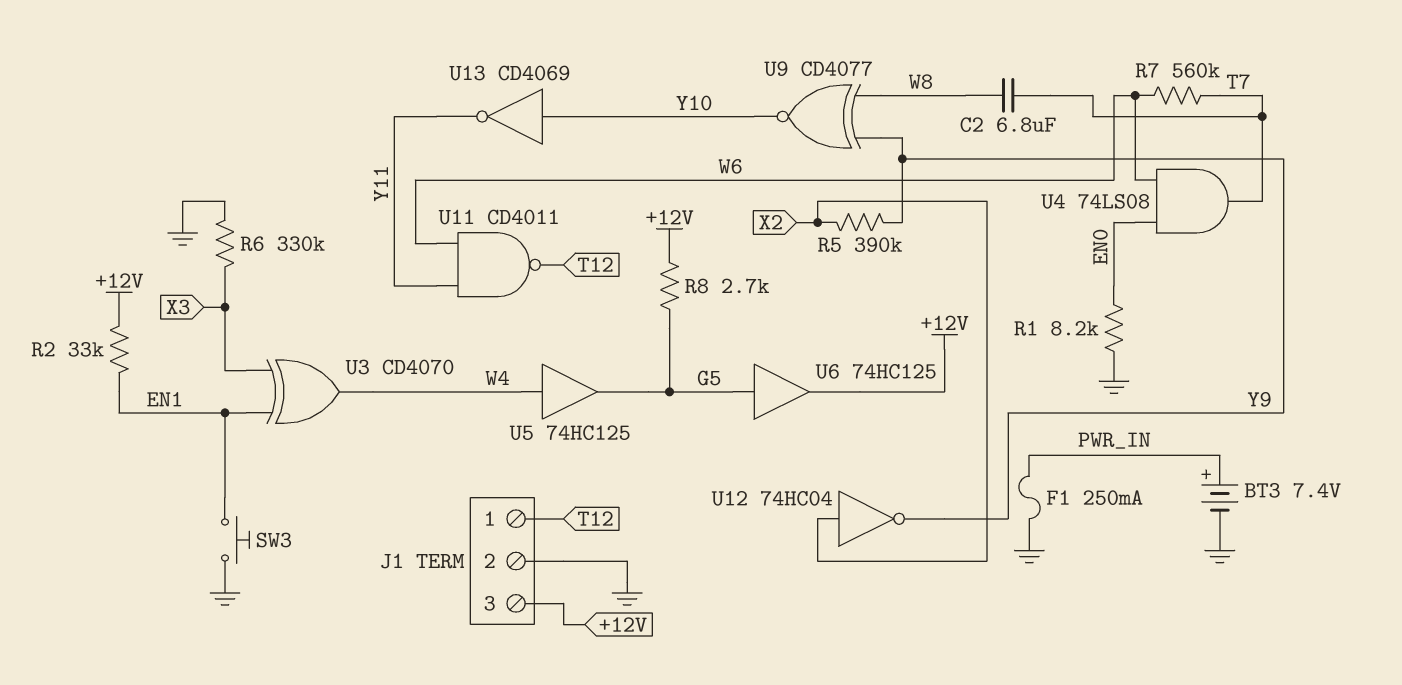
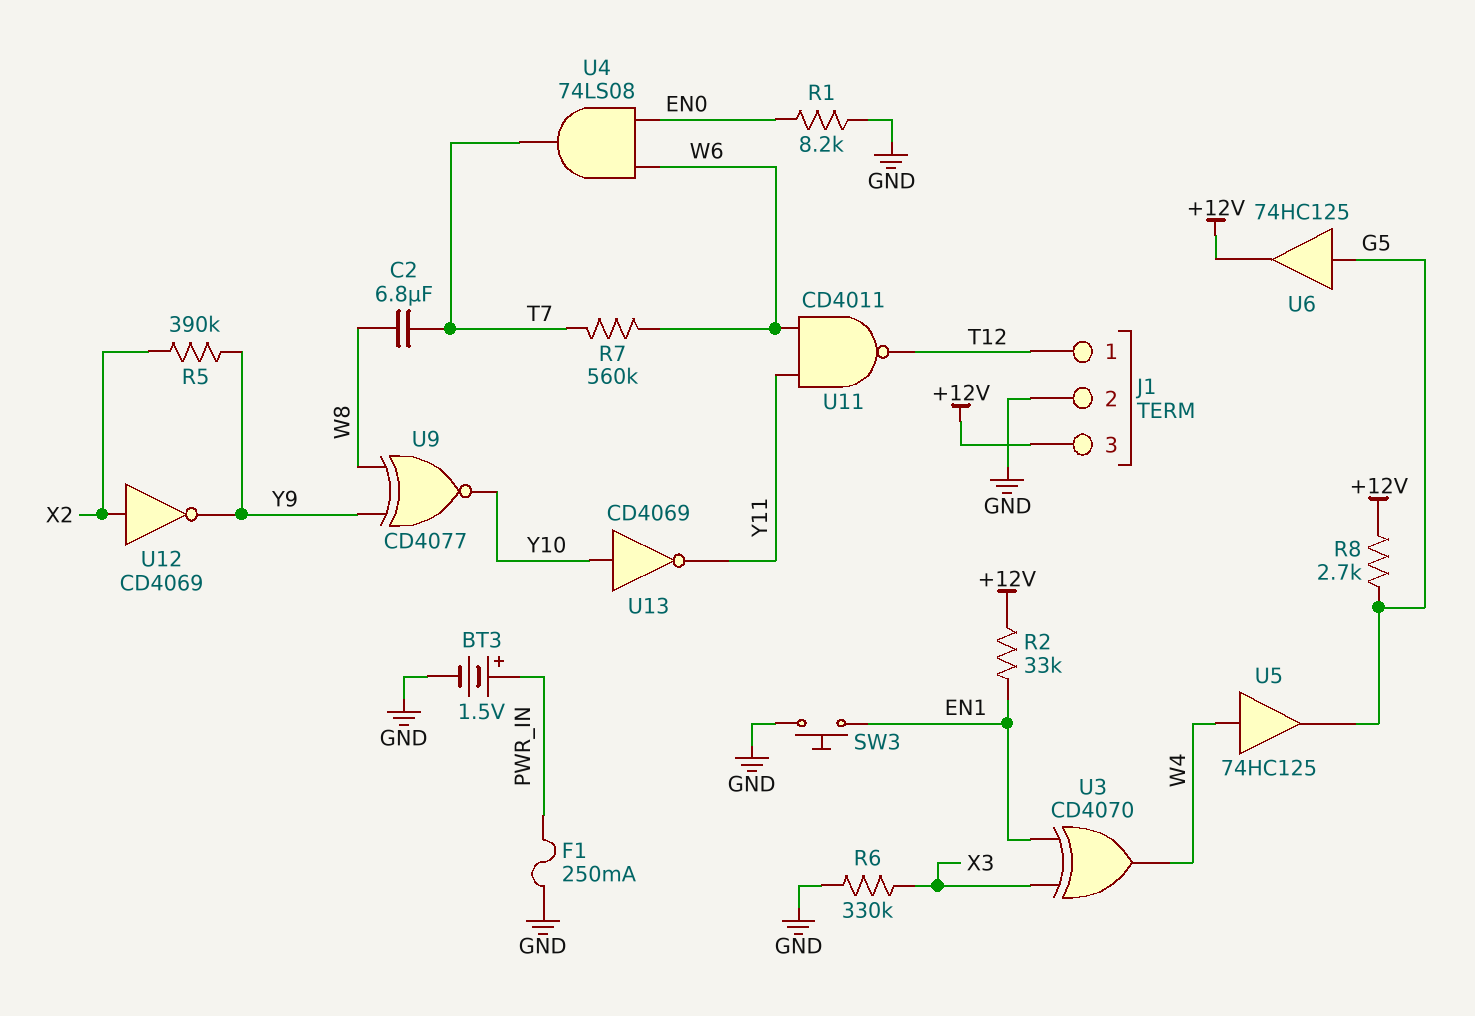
BT3: 7.4V (plus PWR_IN, minus GND) -> 1.5V (plus PWR_IN, minus GND)
U12: NOT 74HC04 (in X2, out Y9) -> NOT CD4069 (in X2, out Y9)

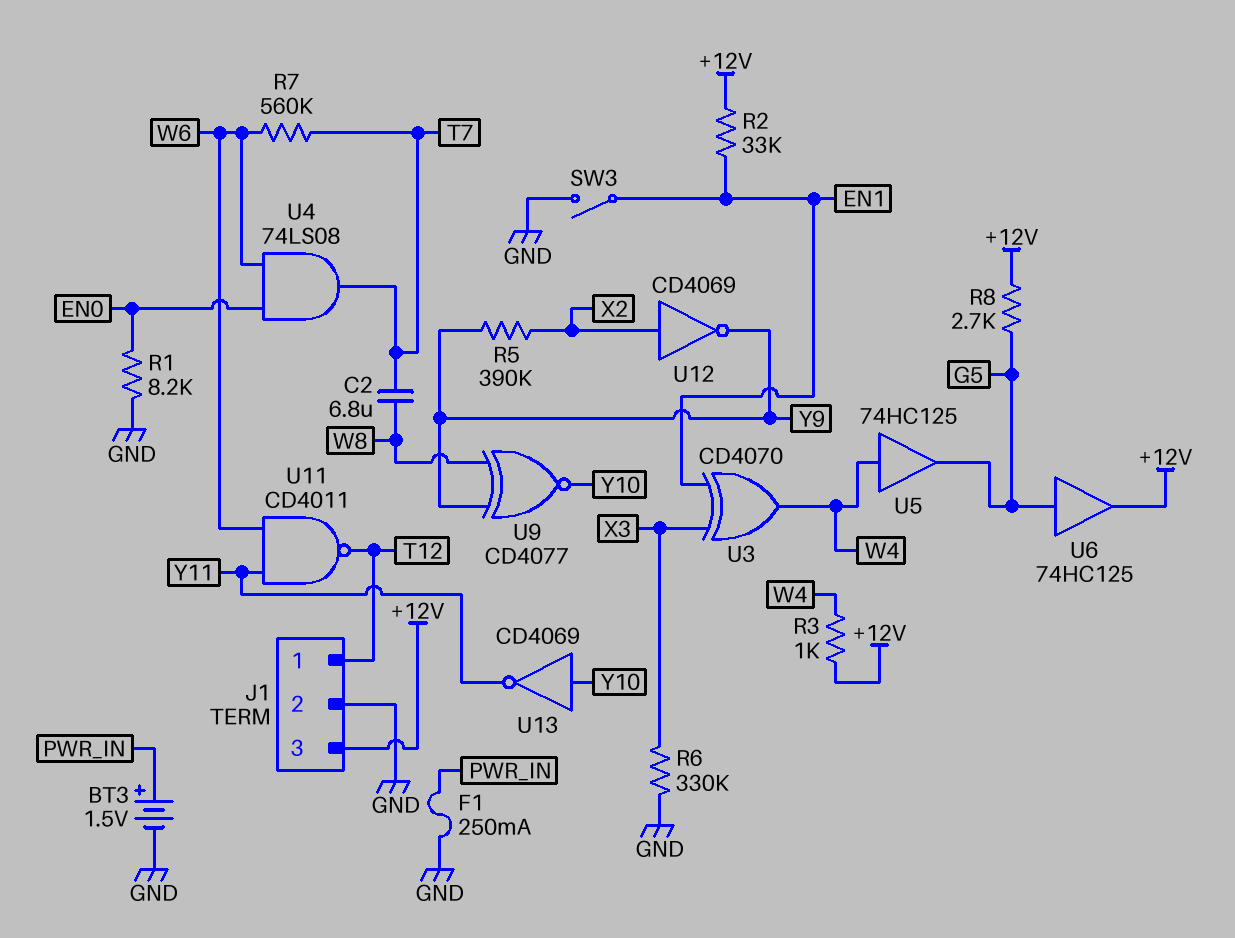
R3: none -> 1k (+12V, W4)
SW3: button (EN1, GND) -> switch (EN1, GND)

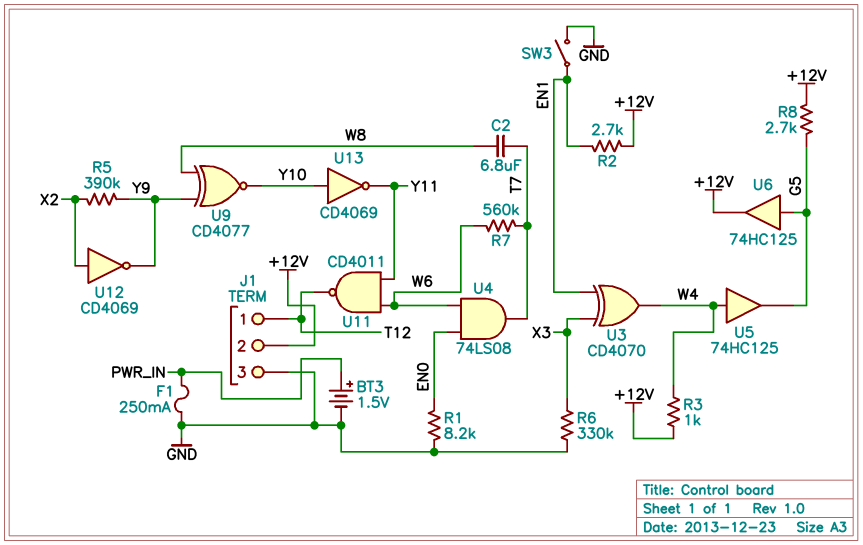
J1 pin 2: GND -> +12V
J1 pin 3: +12V -> GND
R2: 33k (+12V, EN1) -> 2.7k (+12V, EN1)

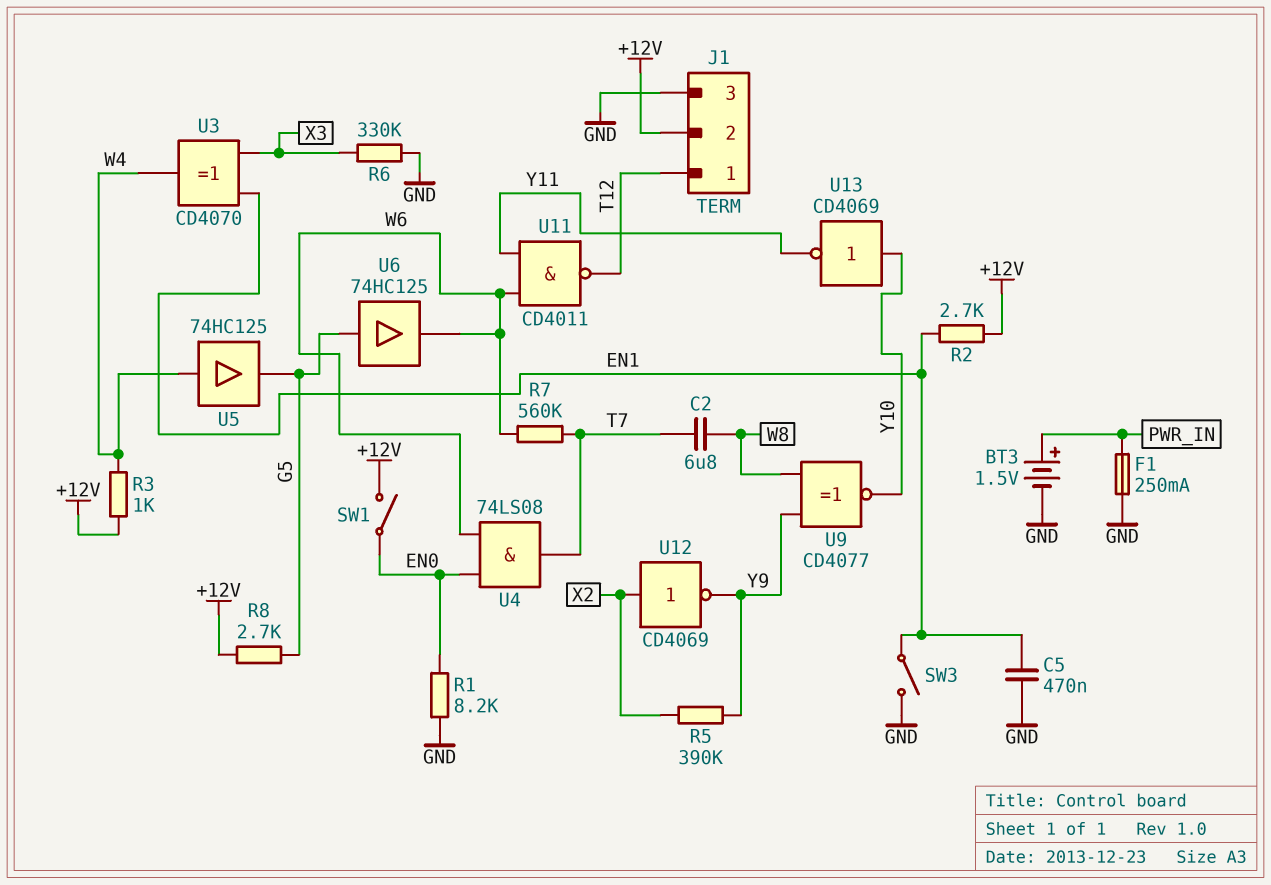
C5: none -> 470nF (EN1, GND)
SW1: none -> switch (+12V, EN0)
U6: buffer 74HC125 (in G5, out +12V) -> buffer 74HC125 (in G5, out W6)

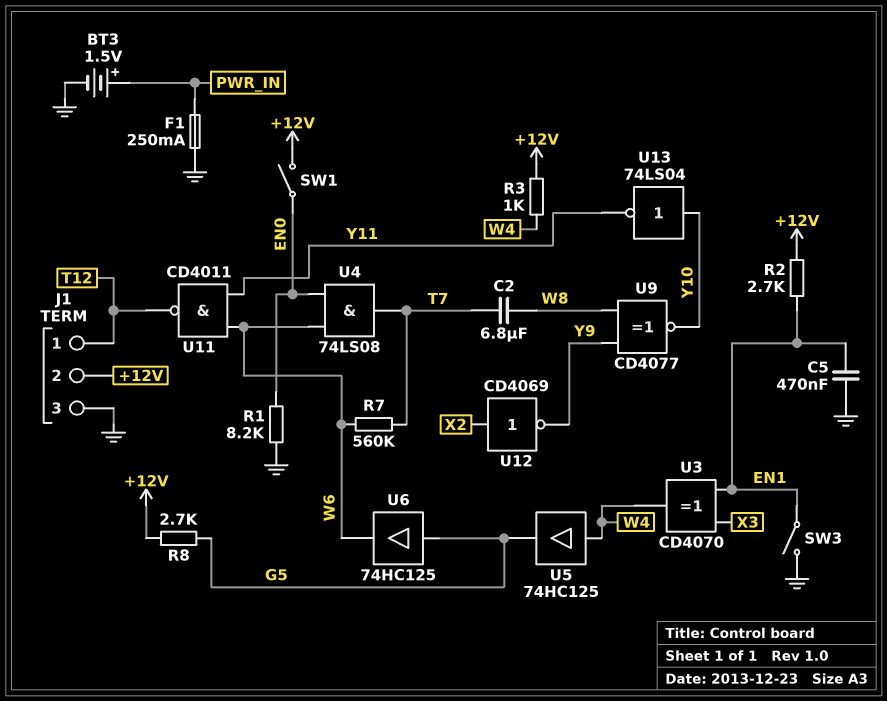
R5: 390k (X2, Y9) -> none
R6: 330k (GND, X3) -> none
U13: NOT CD4069 (in Y10, out Y11) -> NOT 74LS04 (in Y10, out Y11)

